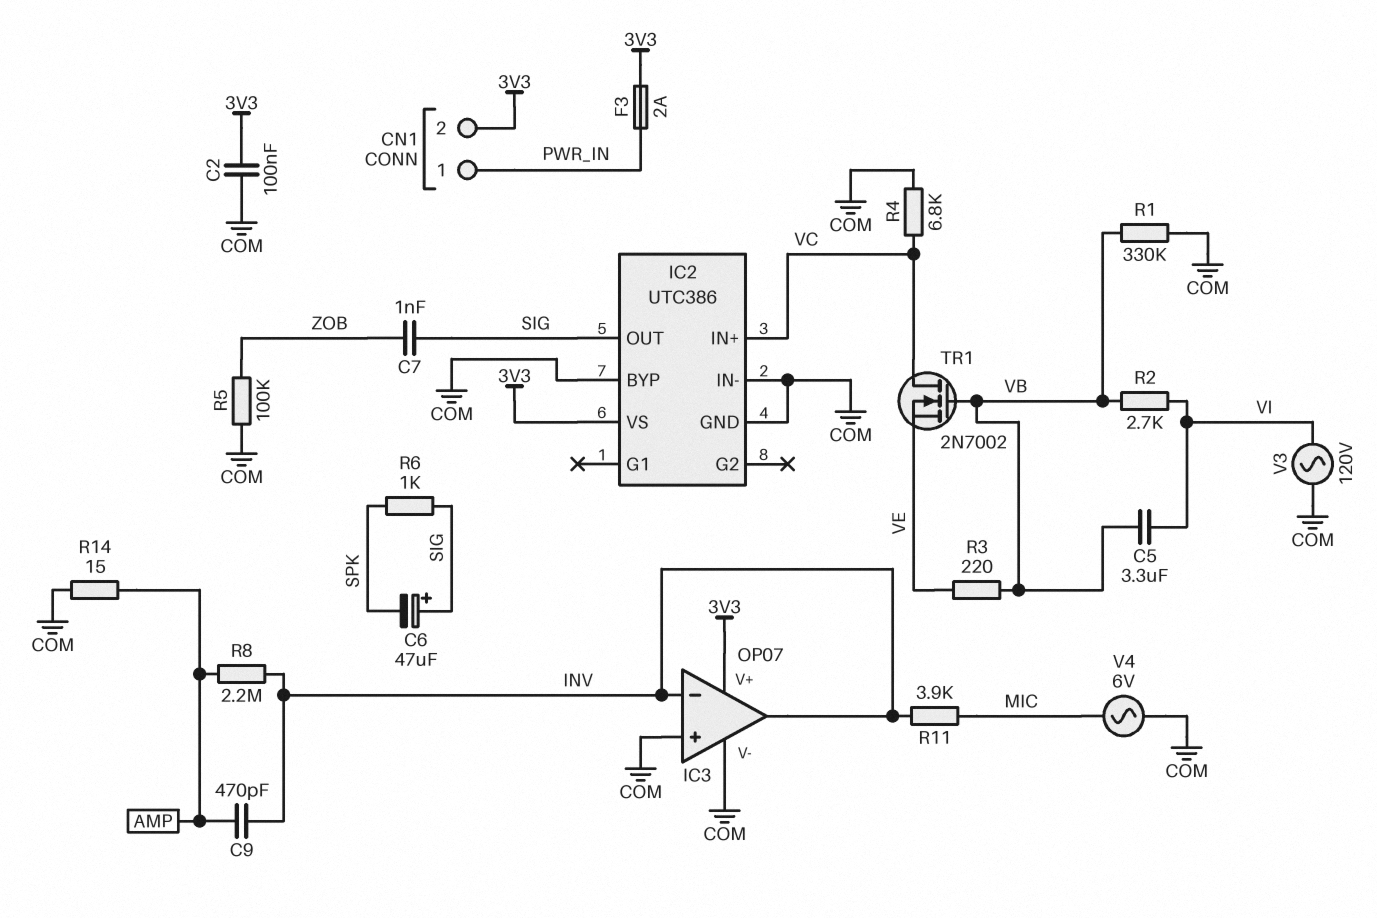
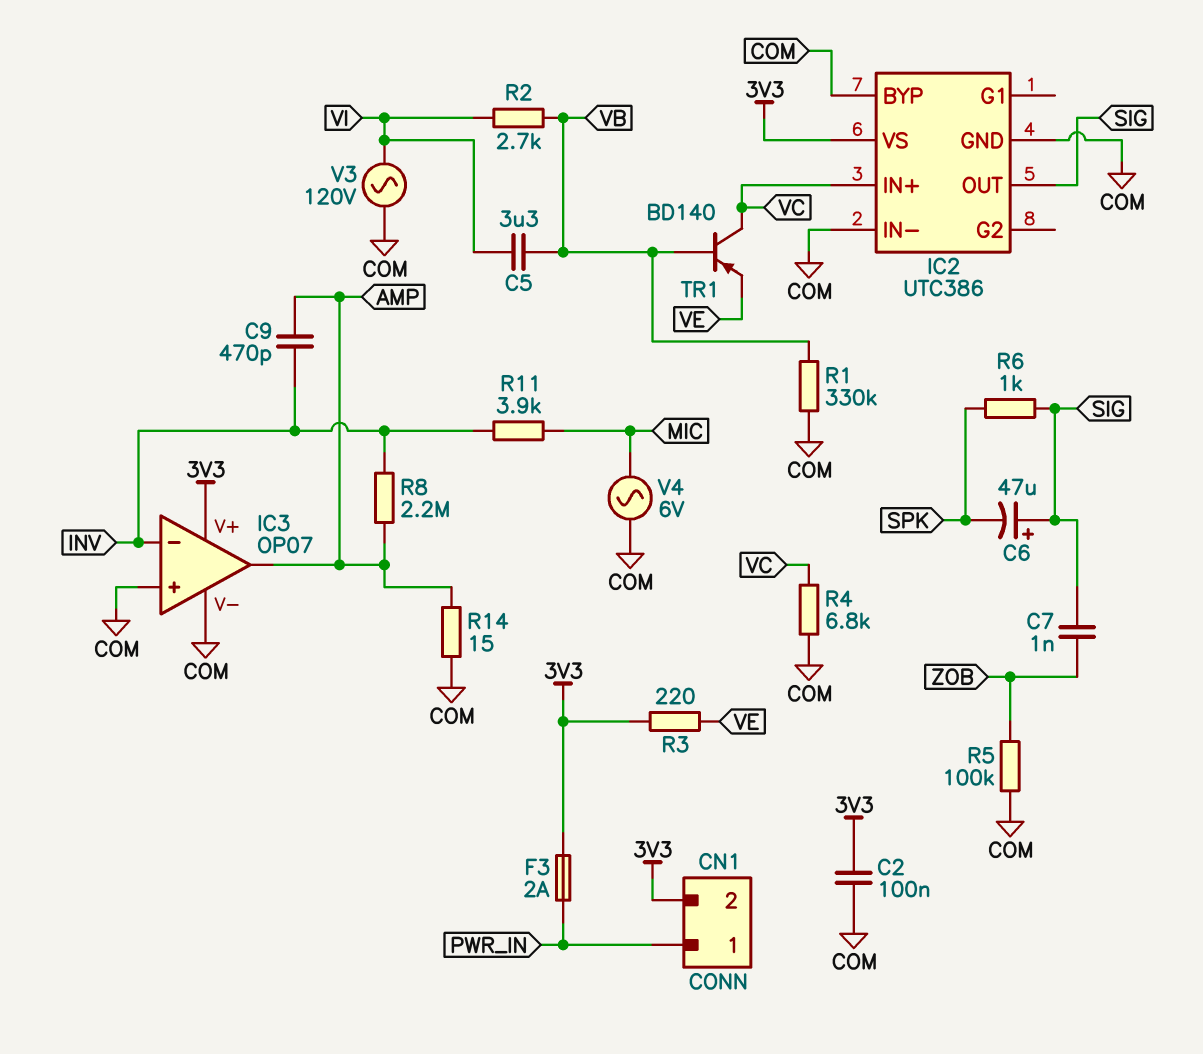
IC3 pin out: INV -> AMP
R3: 220 (VB, VE) -> 220 (3V3, VE)
TR1: NMOS 2N7002 (G VB, D VC, S VE) -> PNP BD140 (B VB, C VC, E VE)

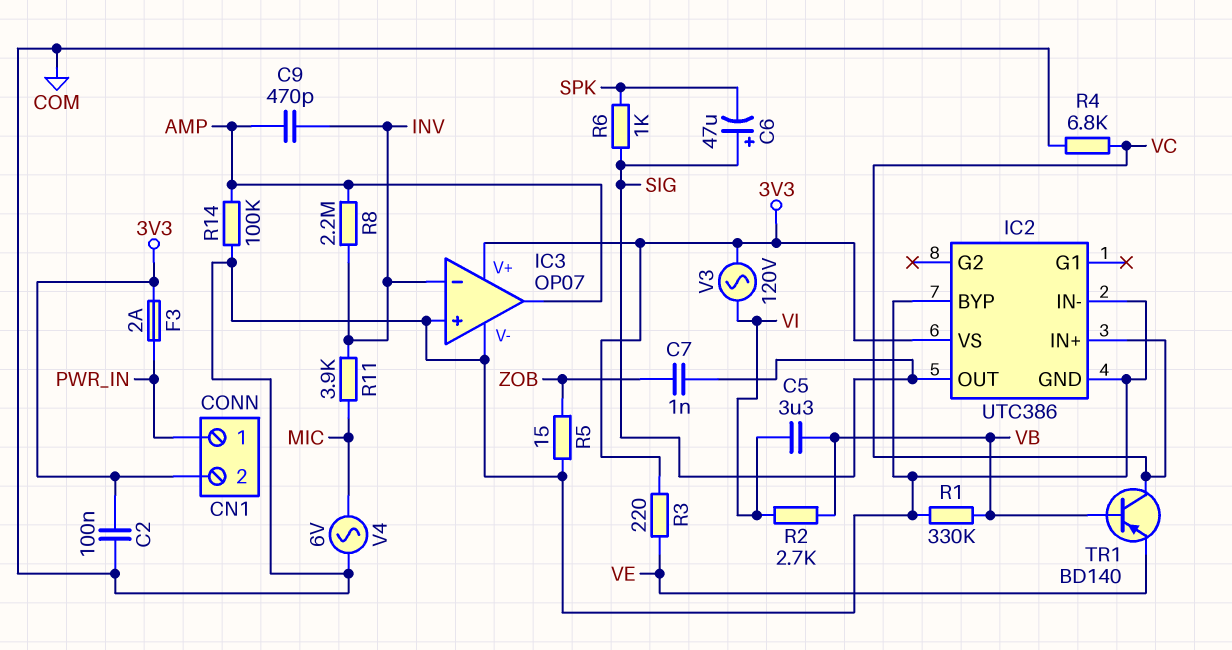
R5: 100k (COM, ZOB) -> 15 (COM, ZOB)
R14: 15 (AMP, COM) -> 100k (AMP, COM)
V3: AC 120V (COM, VI) -> AC 120V (3V3, VI)

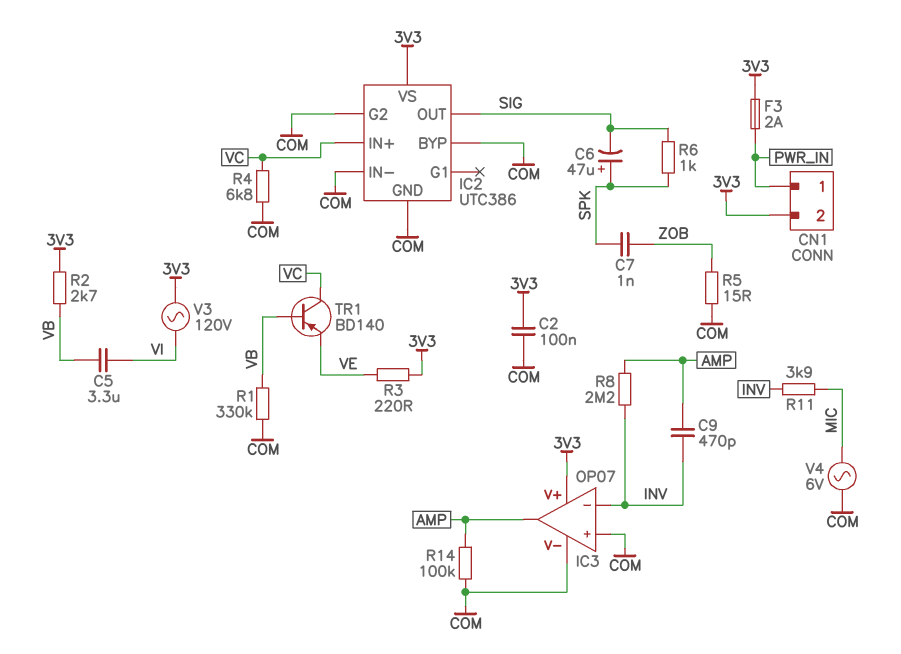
C6: 47uF (plus SIG, minus SPK) -> 47uF (plus SPK, minus SIG)
C7: 1nF (SIG, ZOB) -> 1nF (SPK, ZOB)
IC2 pin G2: none -> COM
R2: 2.7k (VB, VI) -> 2.7k (3V3, VB)

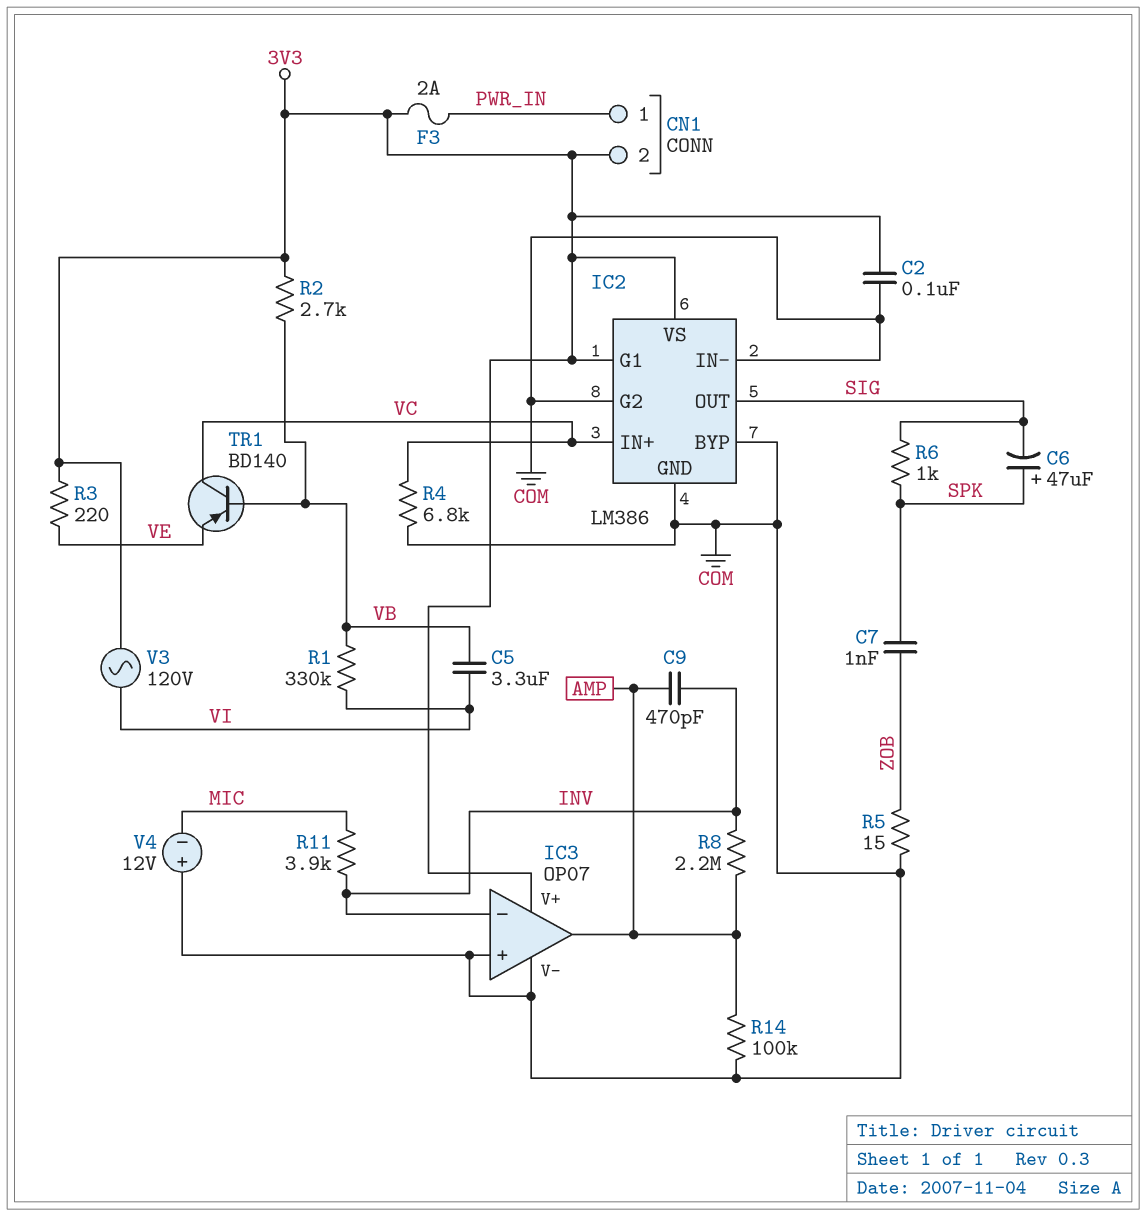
IC2: UTC386 -> LM386
IC2 pin G1: none -> 3V3
R1: 330k (COM, VB) -> 330k (VB, VI)
V4: AC 6V (COM, MIC) -> 12V (plus COM, minus MIC)

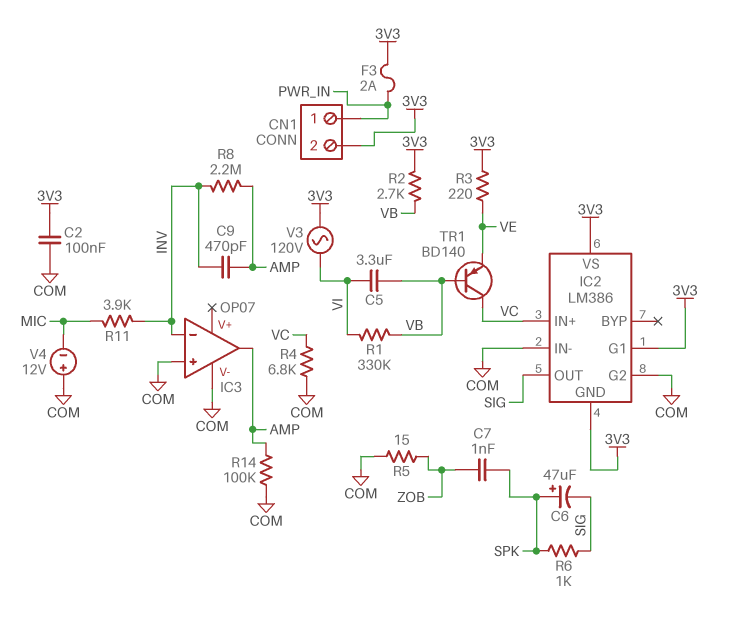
IC2 pin BYP: COM -> none
IC2 pin GND: COM -> 3V3
IC3 pin V+: 3V3 -> none

